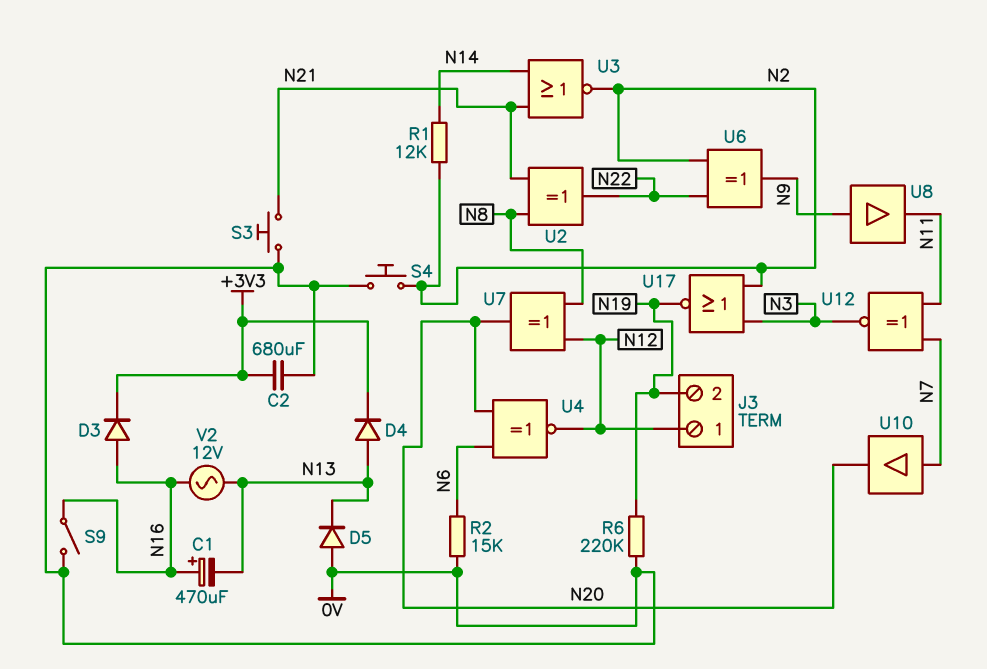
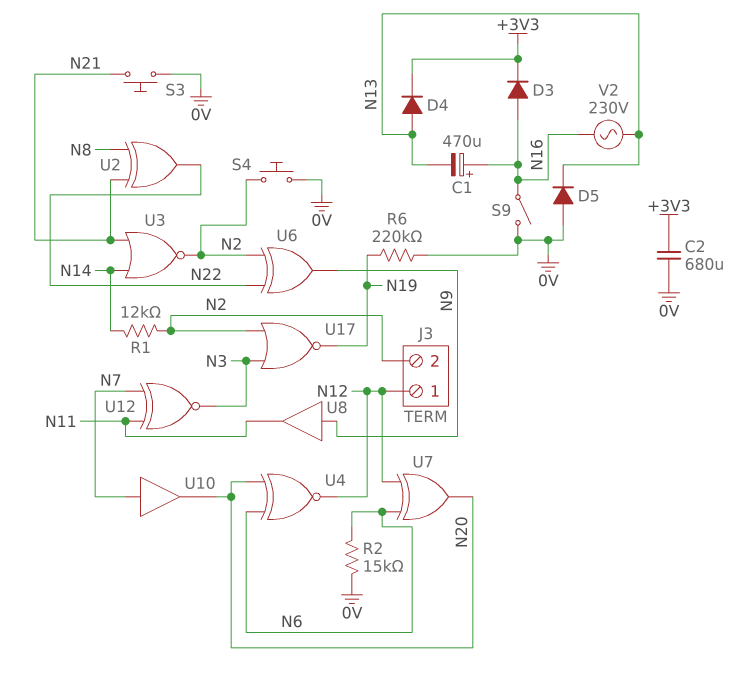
J3 pin 2: N19 -> N2
U7: XOR (in N8, in N12, out N20) -> XOR (in N6, in N12, out N20)
V2: AC 12V (N13, N16) -> AC 230V (N13, N16)

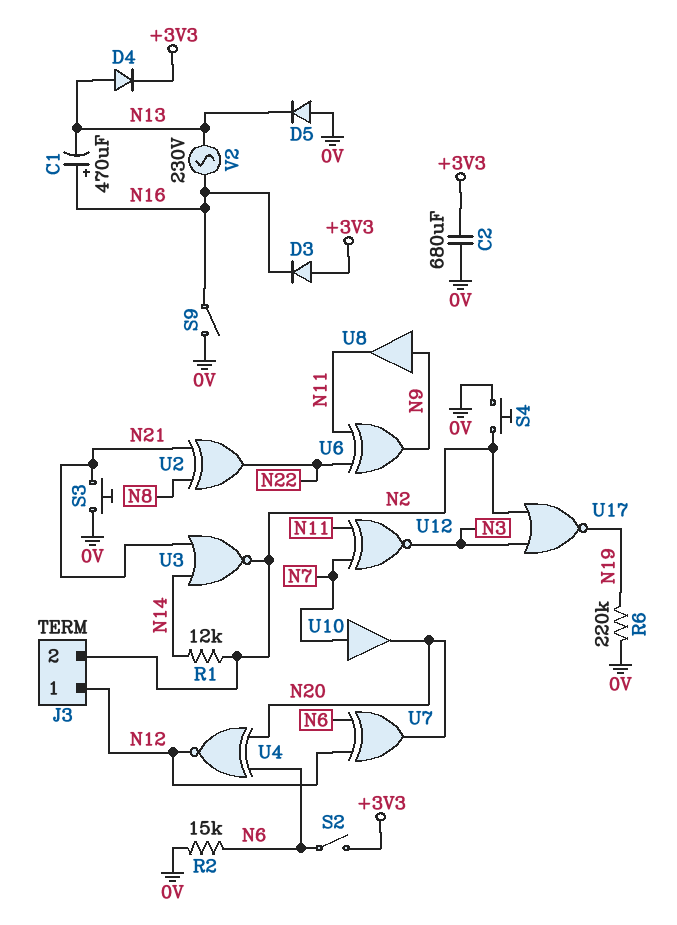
D3: diode (A N16, K +3V3) -> diode (A +3V3, K N16)
S2: none -> switch (+3V3, N6)
U6: XOR (in N2, in N22, out N9) -> XOR (in N11, in N22, out N9)

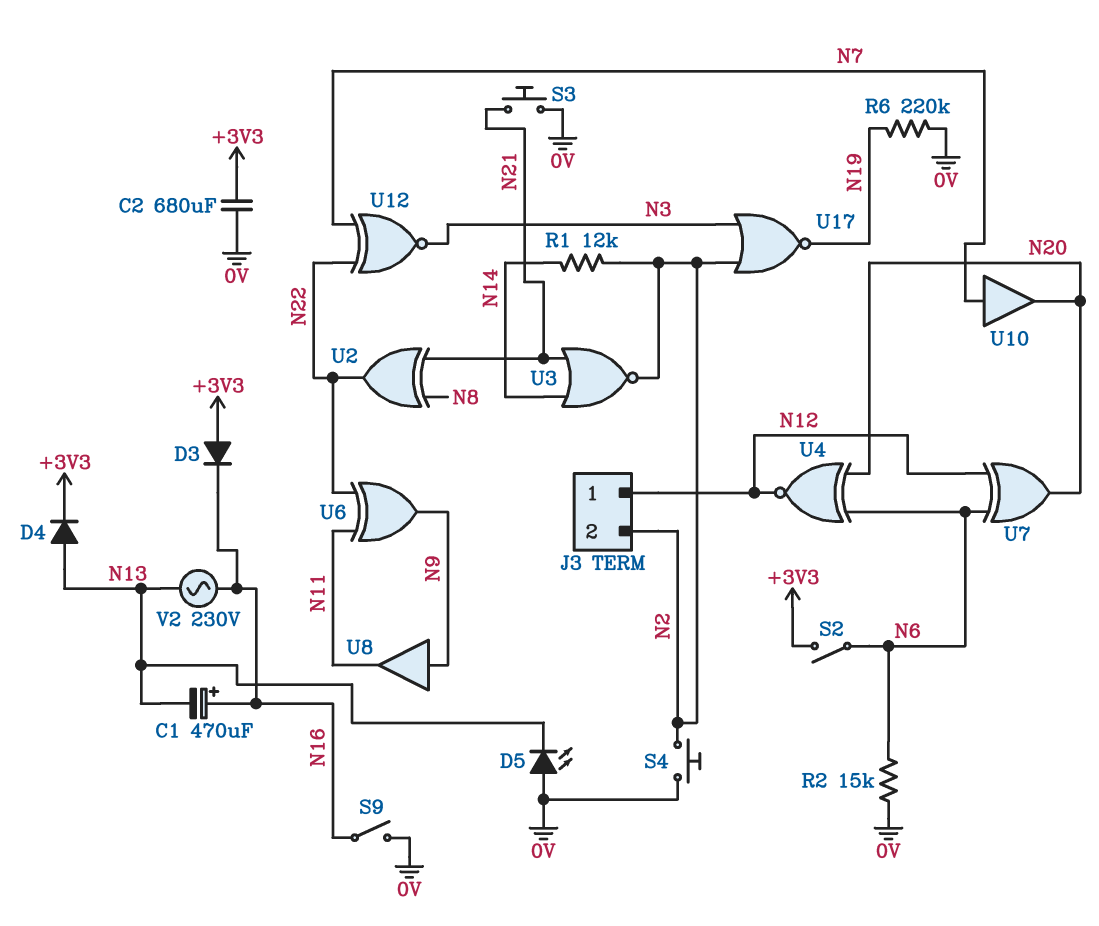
D5: diode (A 0V, K N13) -> LED (A 0V, K N13)
U12: XNOR (in N7, in N11, out N3) -> XNOR (in N7, in N22, out N3)

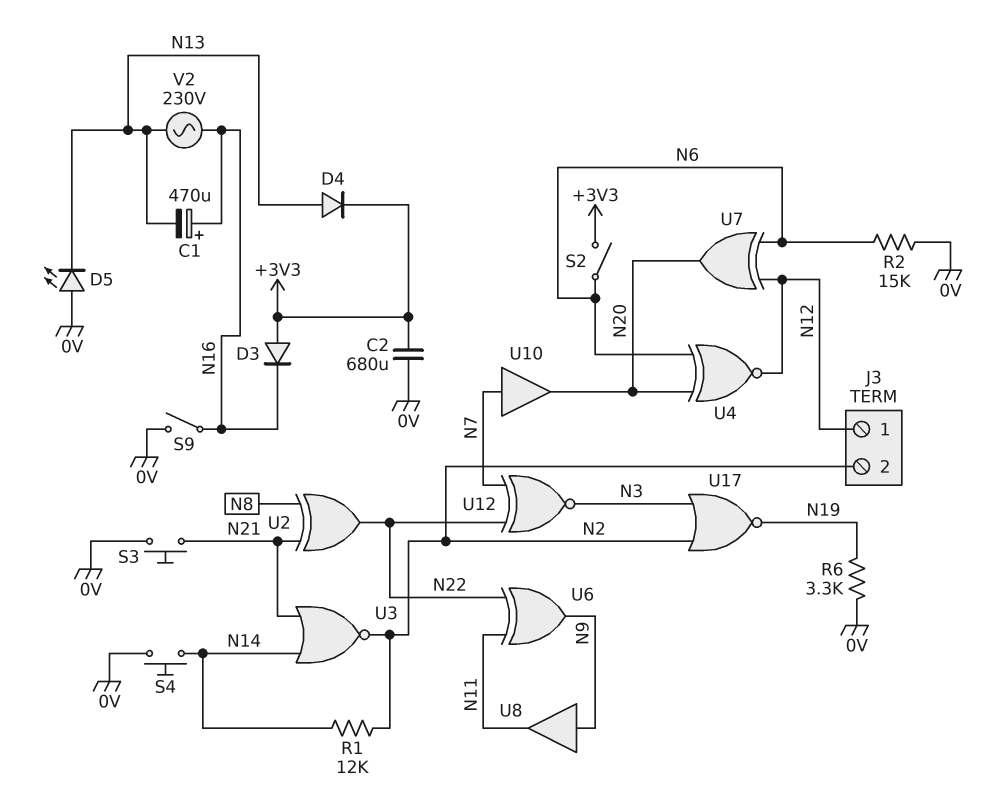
R6: 220k (0V, N19) -> 3.3k (0V, N19)
S4: button (0V, N2) -> button (0V, N14)

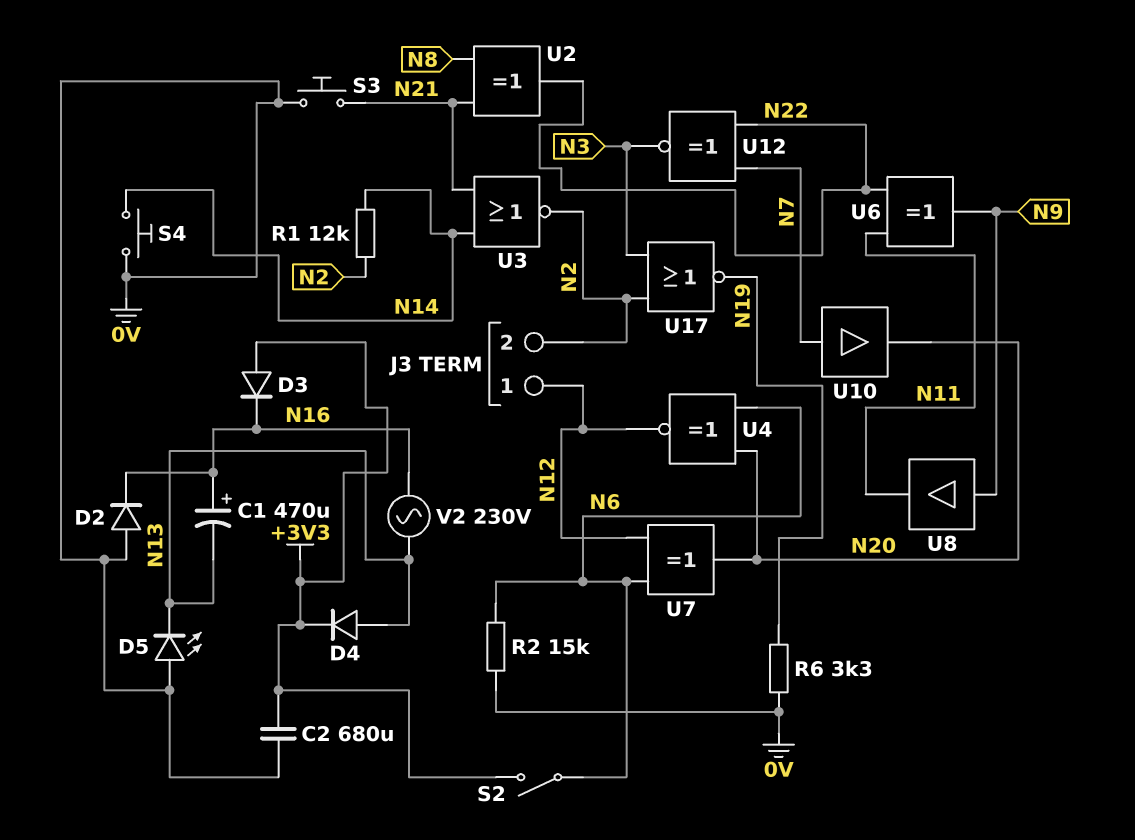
D2: none -> diode (A 0V, K N16)
S9: switch (0V, N16) -> none

